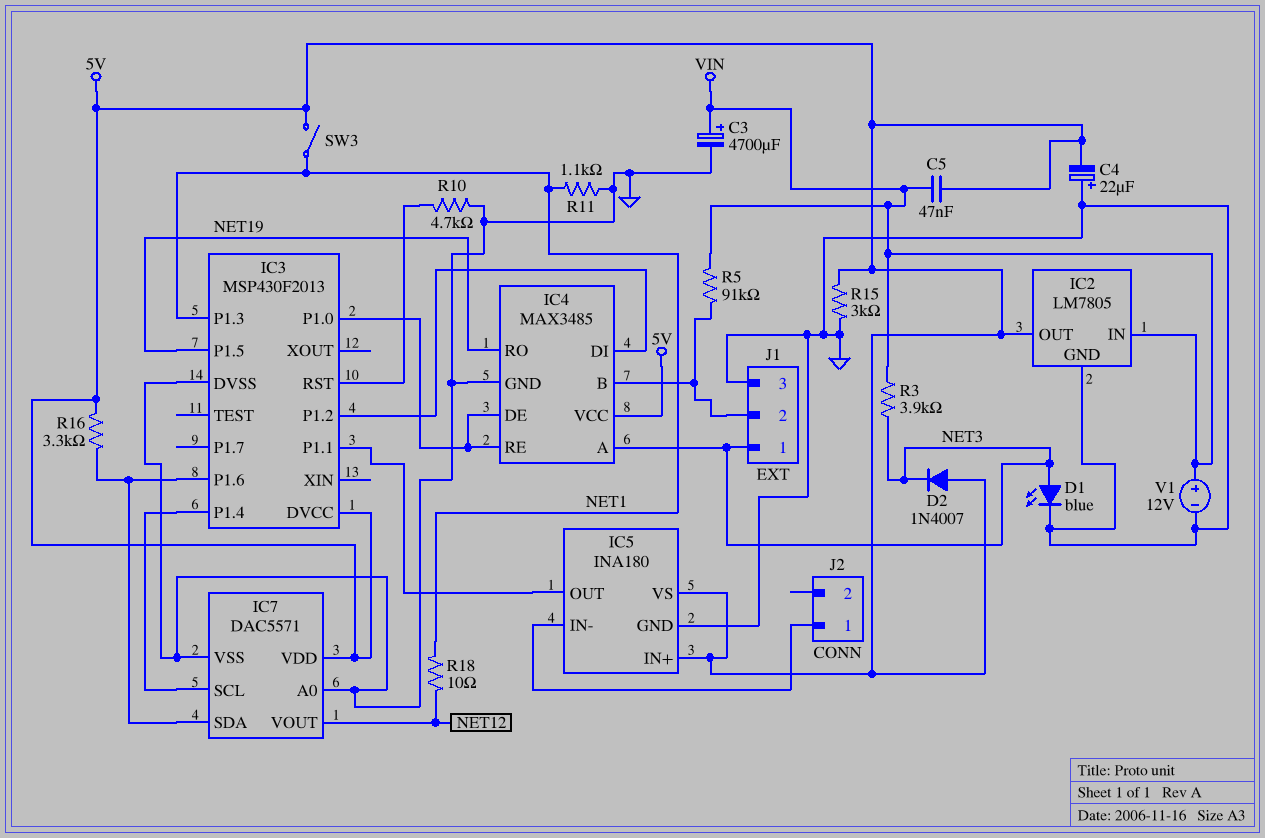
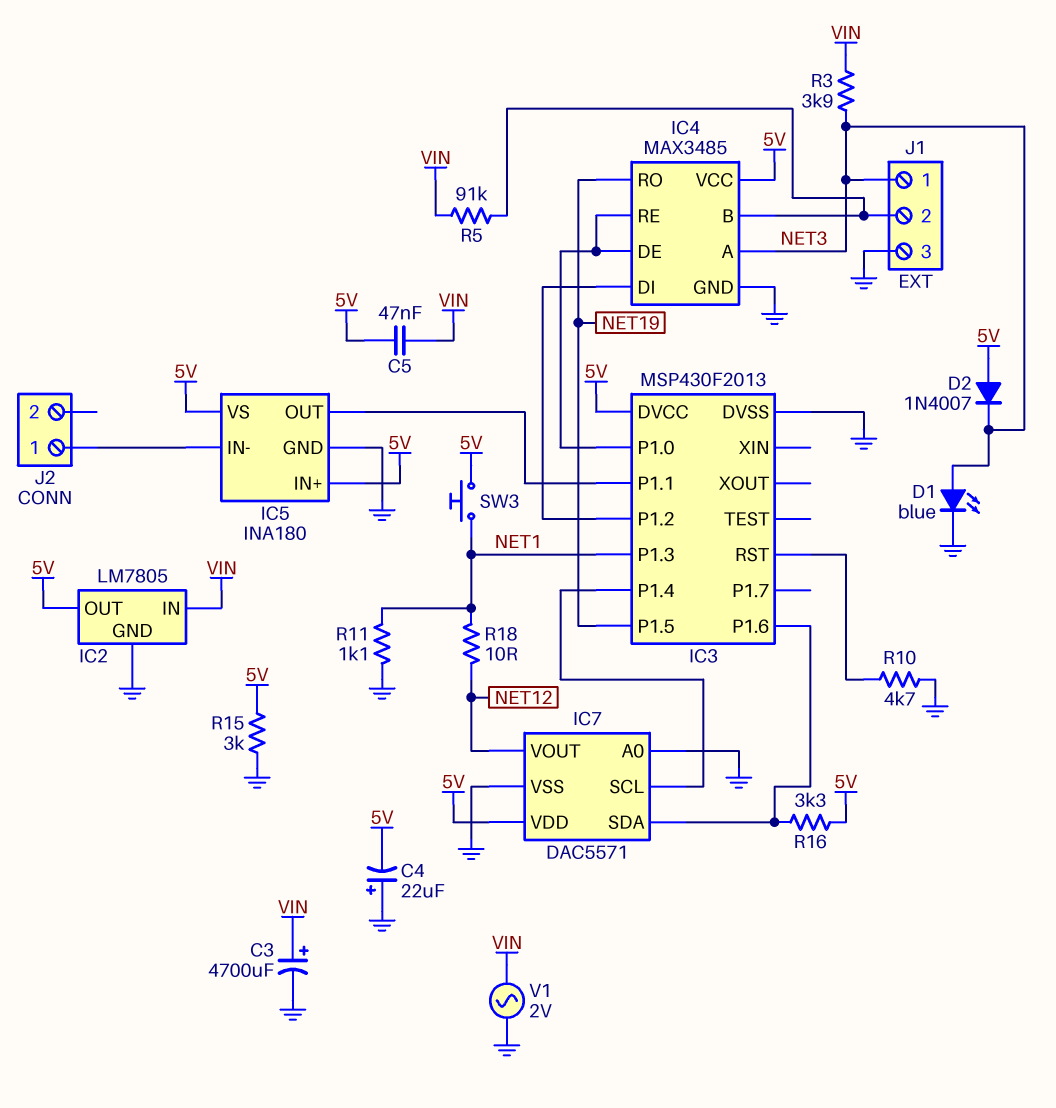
SW3: switch (5V, NET1) -> button (5V, NET1)
V1: 12V (plus VIN, minus GND) -> AC 2V (GND, VIN)

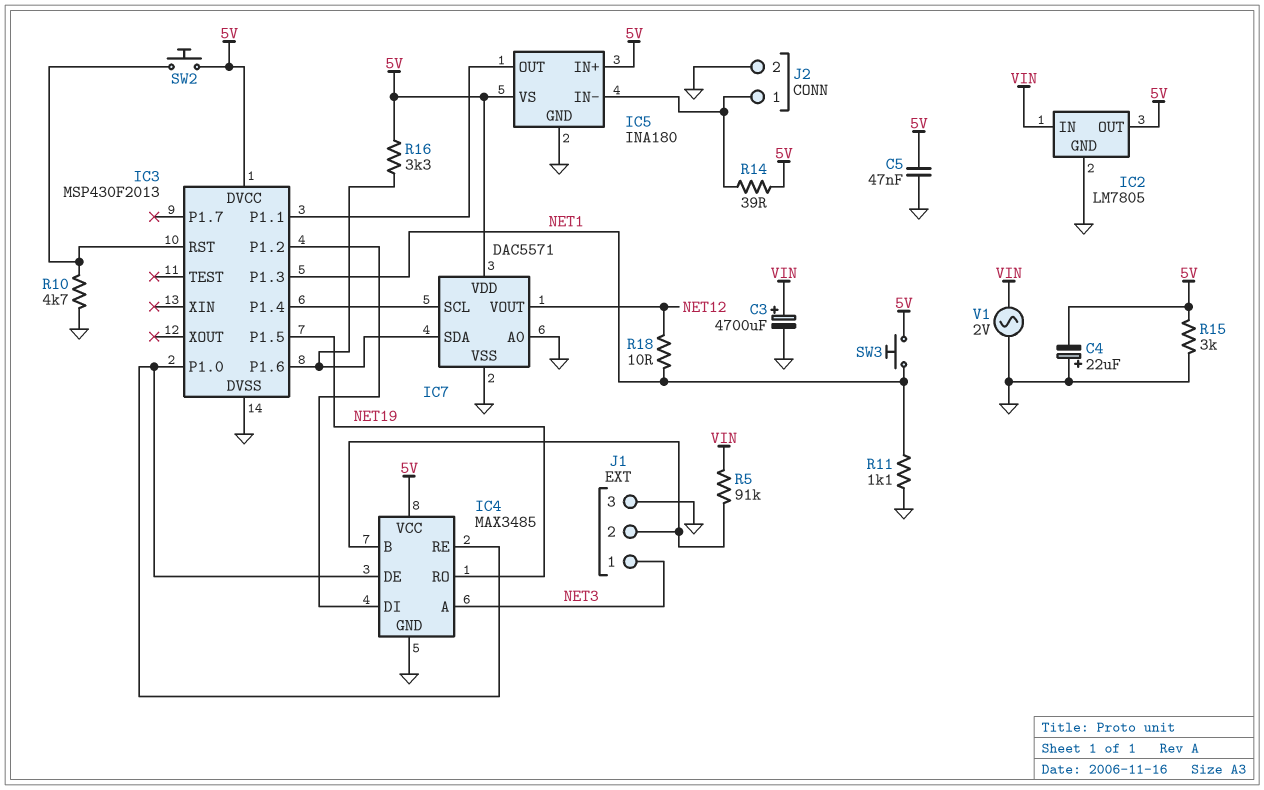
C5: 47nF (5V, VIN) -> 47nF (5V, GND)
D1: LED blue (A NET3, K GND) -> none
D2: diode 1N4007 (A 5V, K NET3) -> none
J2 pin 2: none -> GND
R3: 3.9k (NET3, VIN) -> none
R14: none -> 39 (5V, IC5/IN-)
SW2: none -> button (5V, IC3/RST)

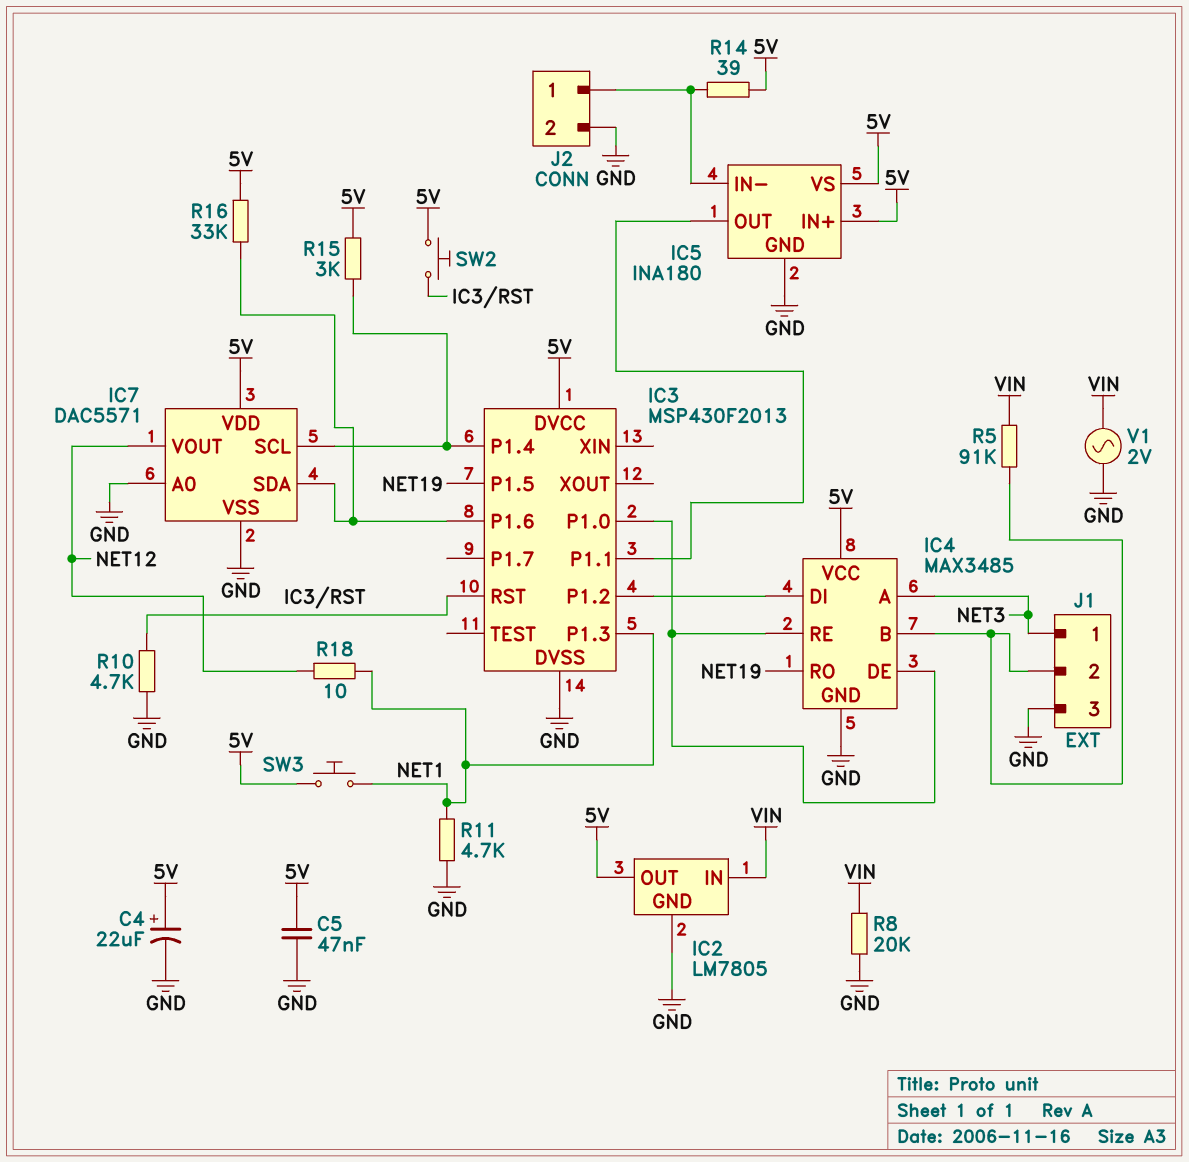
C3: 4700uF (plus VIN, minus GND) -> none
C4: 22uF (plus GND, minus 5V) -> 22uF (plus 5V, minus GND)
R8: none -> 20k (GND, VIN)
R11: 1.1k (GND, NET1) -> 4.7k (GND, NET1)
R15: 3k (5V, GND) -> 3k (5V, IC3/P1.4)
R16: 3.3k (5V, IC3/P1.6) -> 33k (5V, IC3/P1.6)

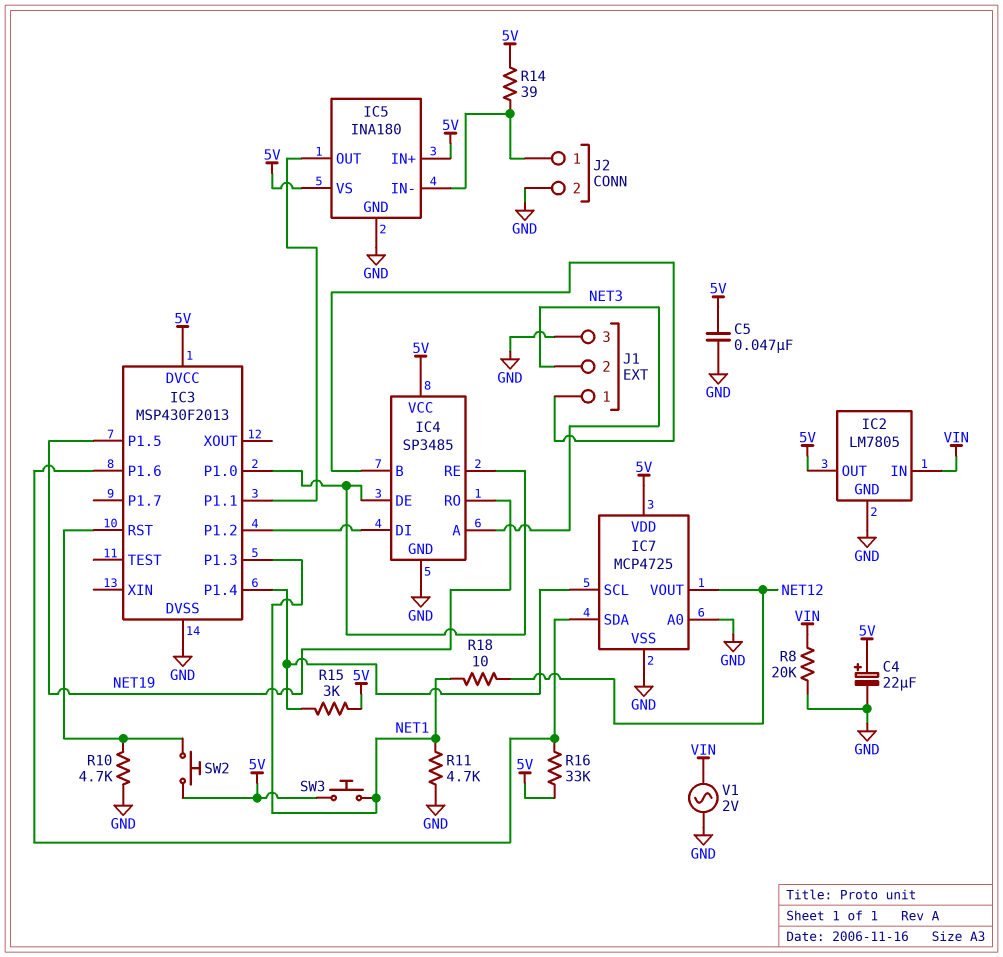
IC4: MAX3485 -> SP3485
IC7: DAC5571 -> MCP4725
J1 pin 1: NET3 -> IC4/B
J1 pin 2: IC4/B -> NET3
R5: 91k (IC4/B, VIN) -> none

